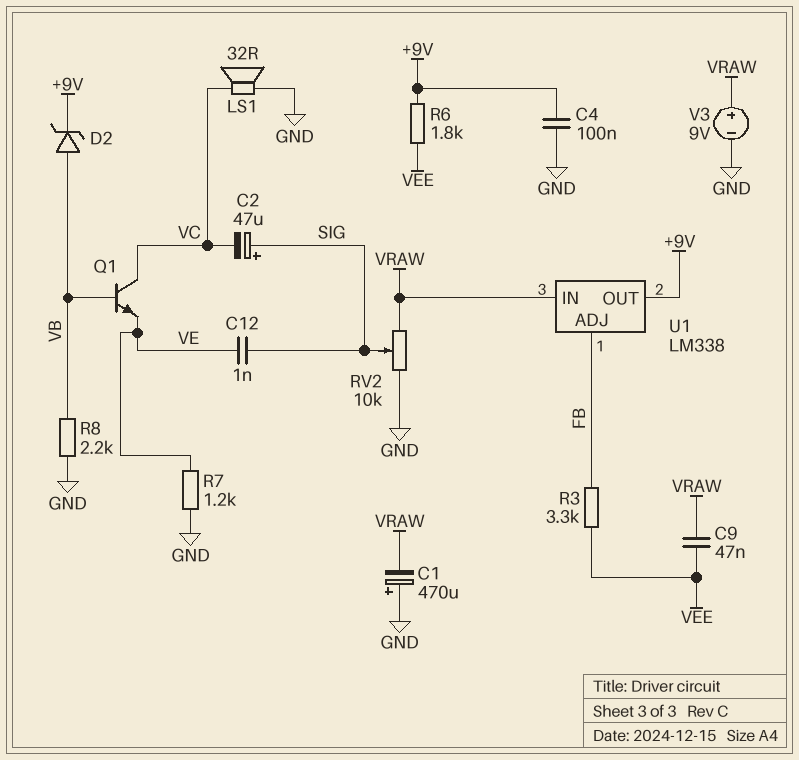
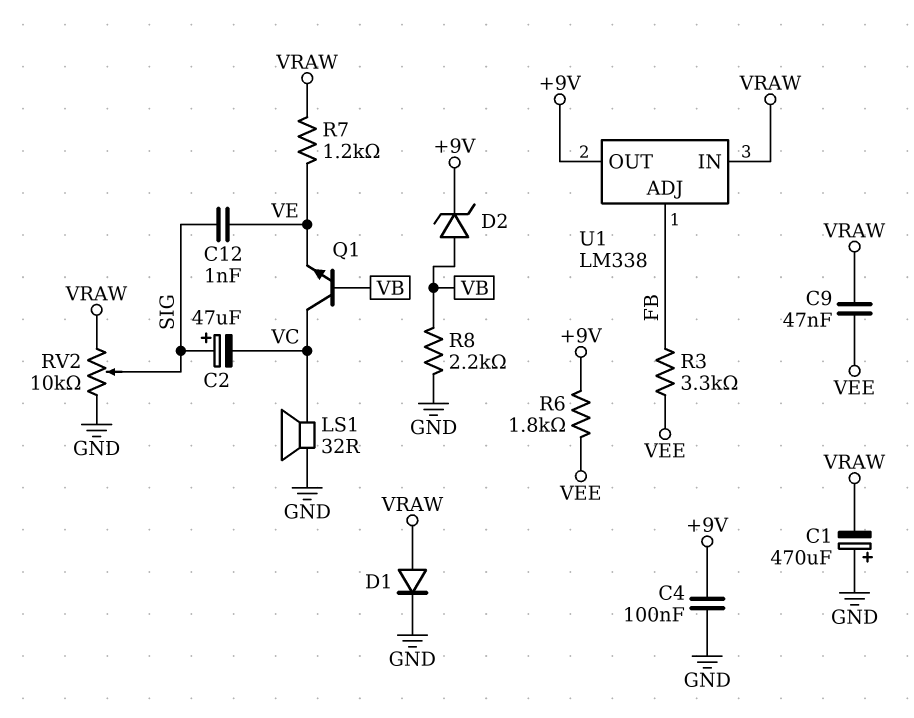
D1: none -> diode (A VRAW, K GND)
R7: 1.2k (GND, VE) -> 1.2k (VE, VRAW)
V3: 9V (plus VRAW, minus GND) -> none

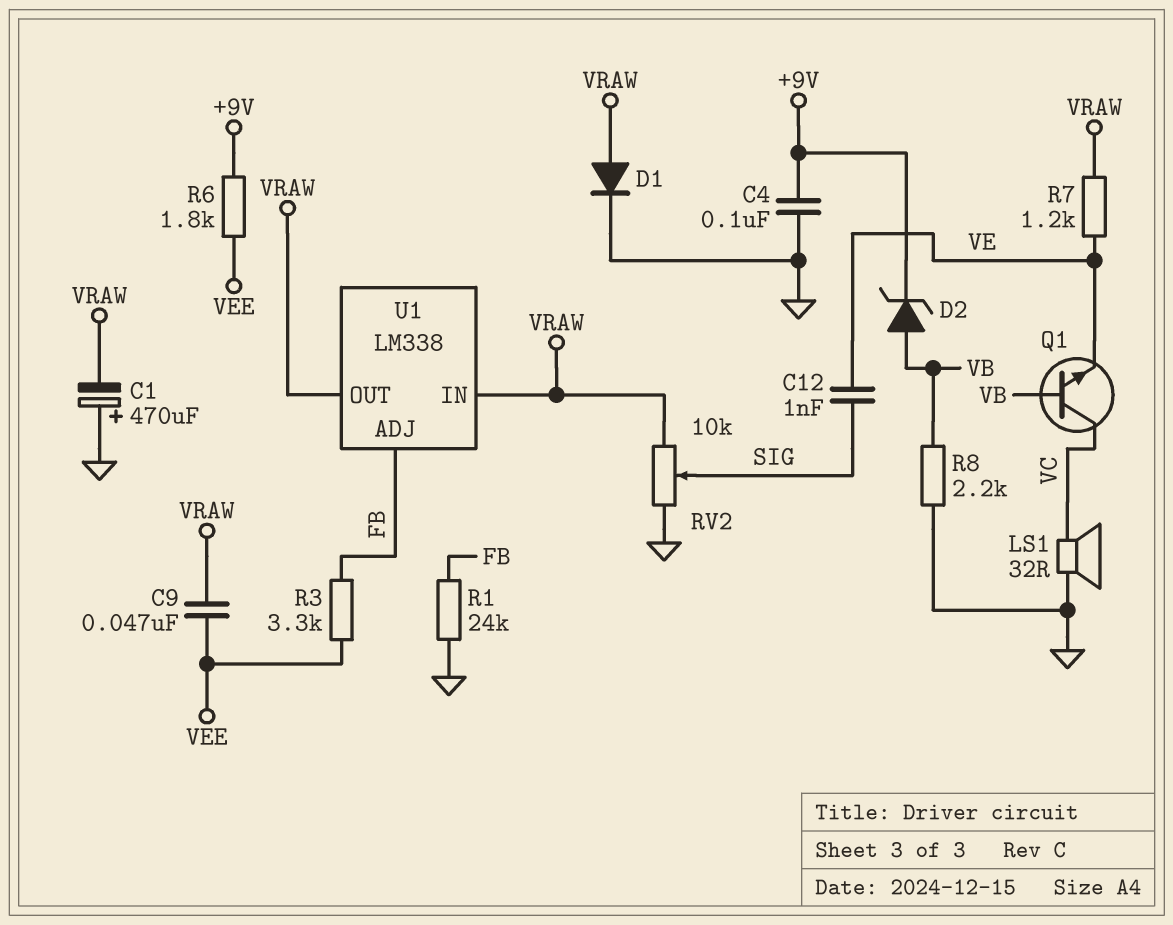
C2: 47uF (plus SIG, minus VC) -> none
R1: none -> 24k (FB, GND)
U1 pin OUT: +9V -> VRAW

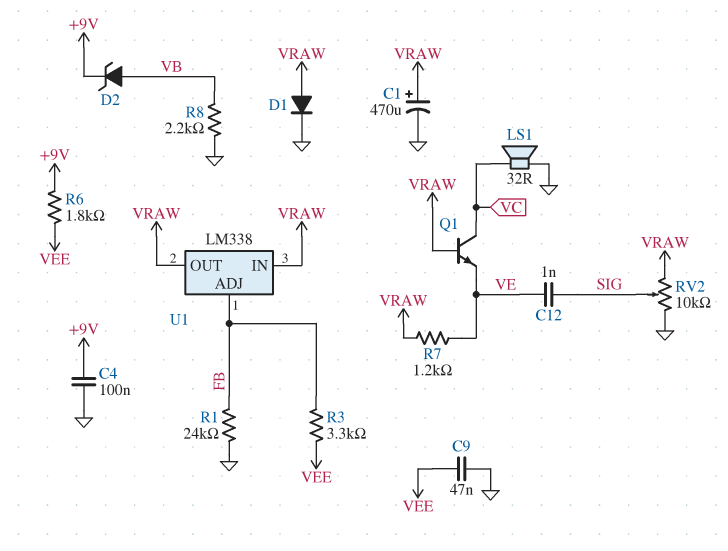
C1: 470uF (plus GND, minus VRAW) -> 470uF (plus VRAW, minus GND)
C9: 47nF (VEE, VRAW) -> 47nF (GND, VEE)
Q1: NPN (B VB, C VC, E VE) -> NPN (B VRAW, C VC, E VE)

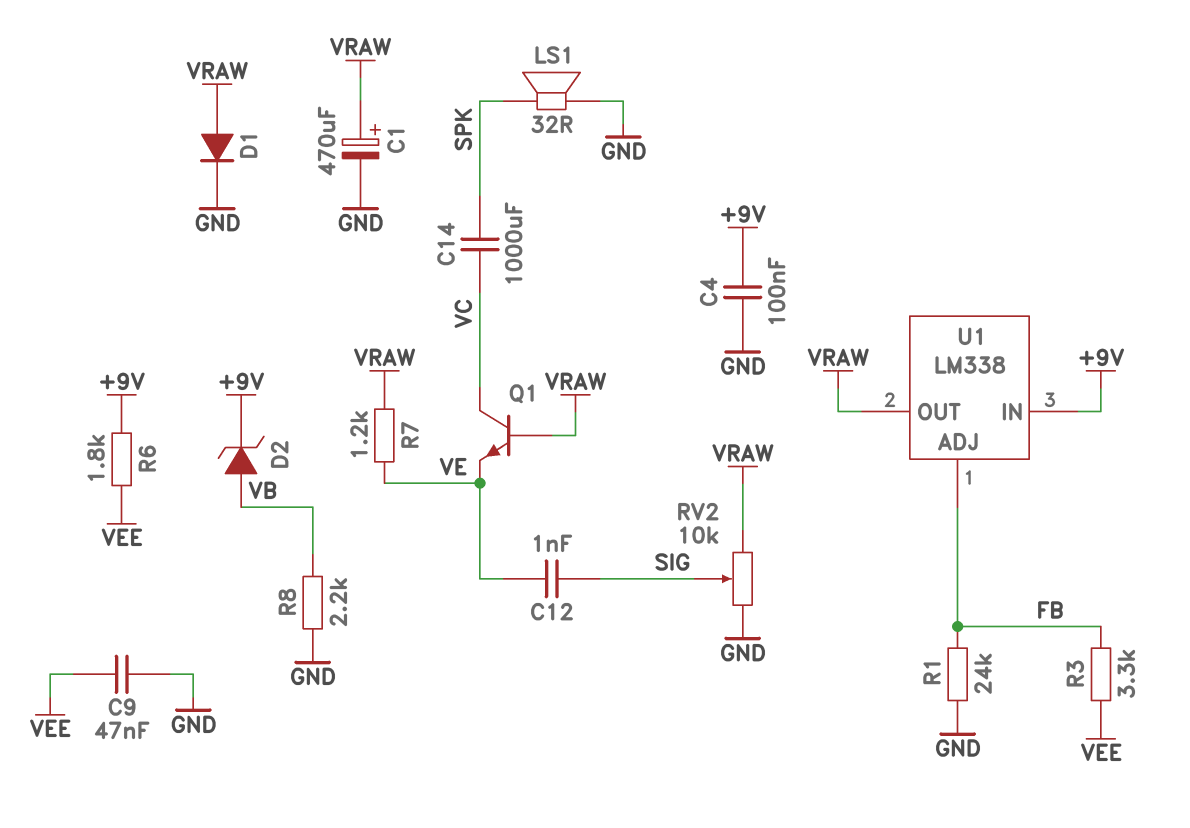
C14: none -> 1000uF (SPK, VC)
LS1: speaker 32R (GND, VC) -> speaker 32R (GND, SPK)
U1 pin IN: VRAW -> +9V

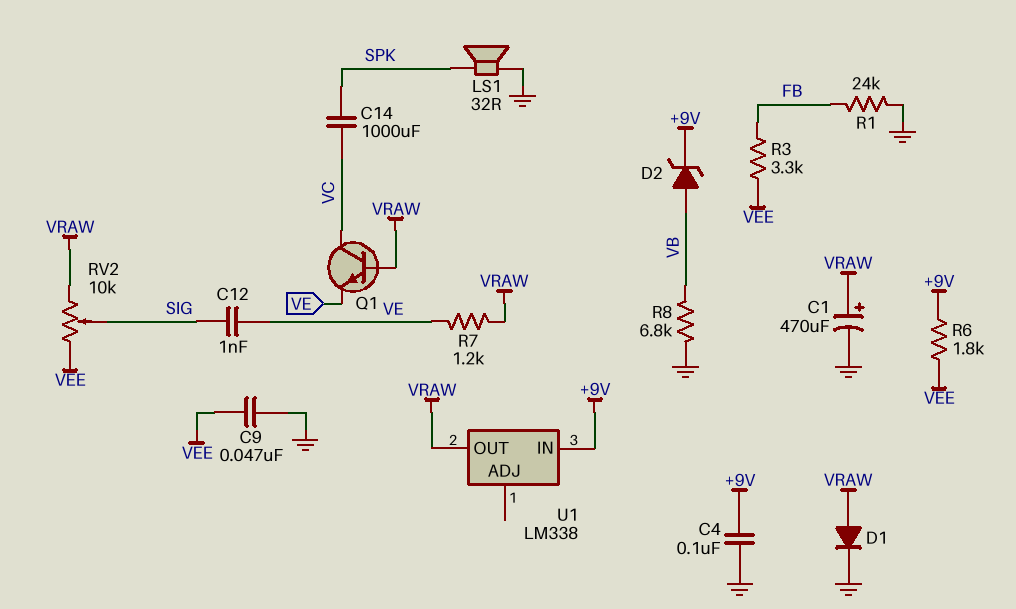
R8: 2.2k (GND, VB) -> 6.8k (GND, VB)
RV2: 10k (GND, VRAW, wiper SIG) -> 10k (VEE, VRAW, wiper SIG)
U1 pin ADJ: FB -> none

